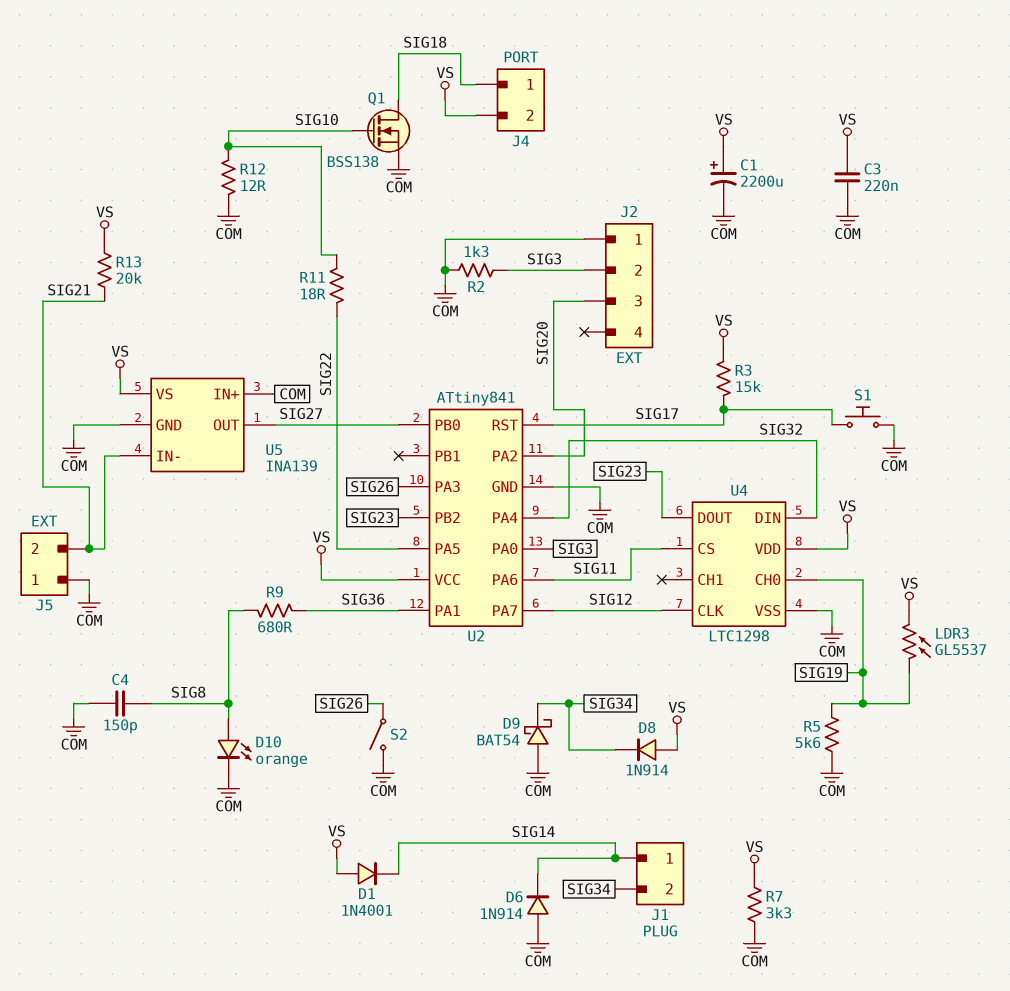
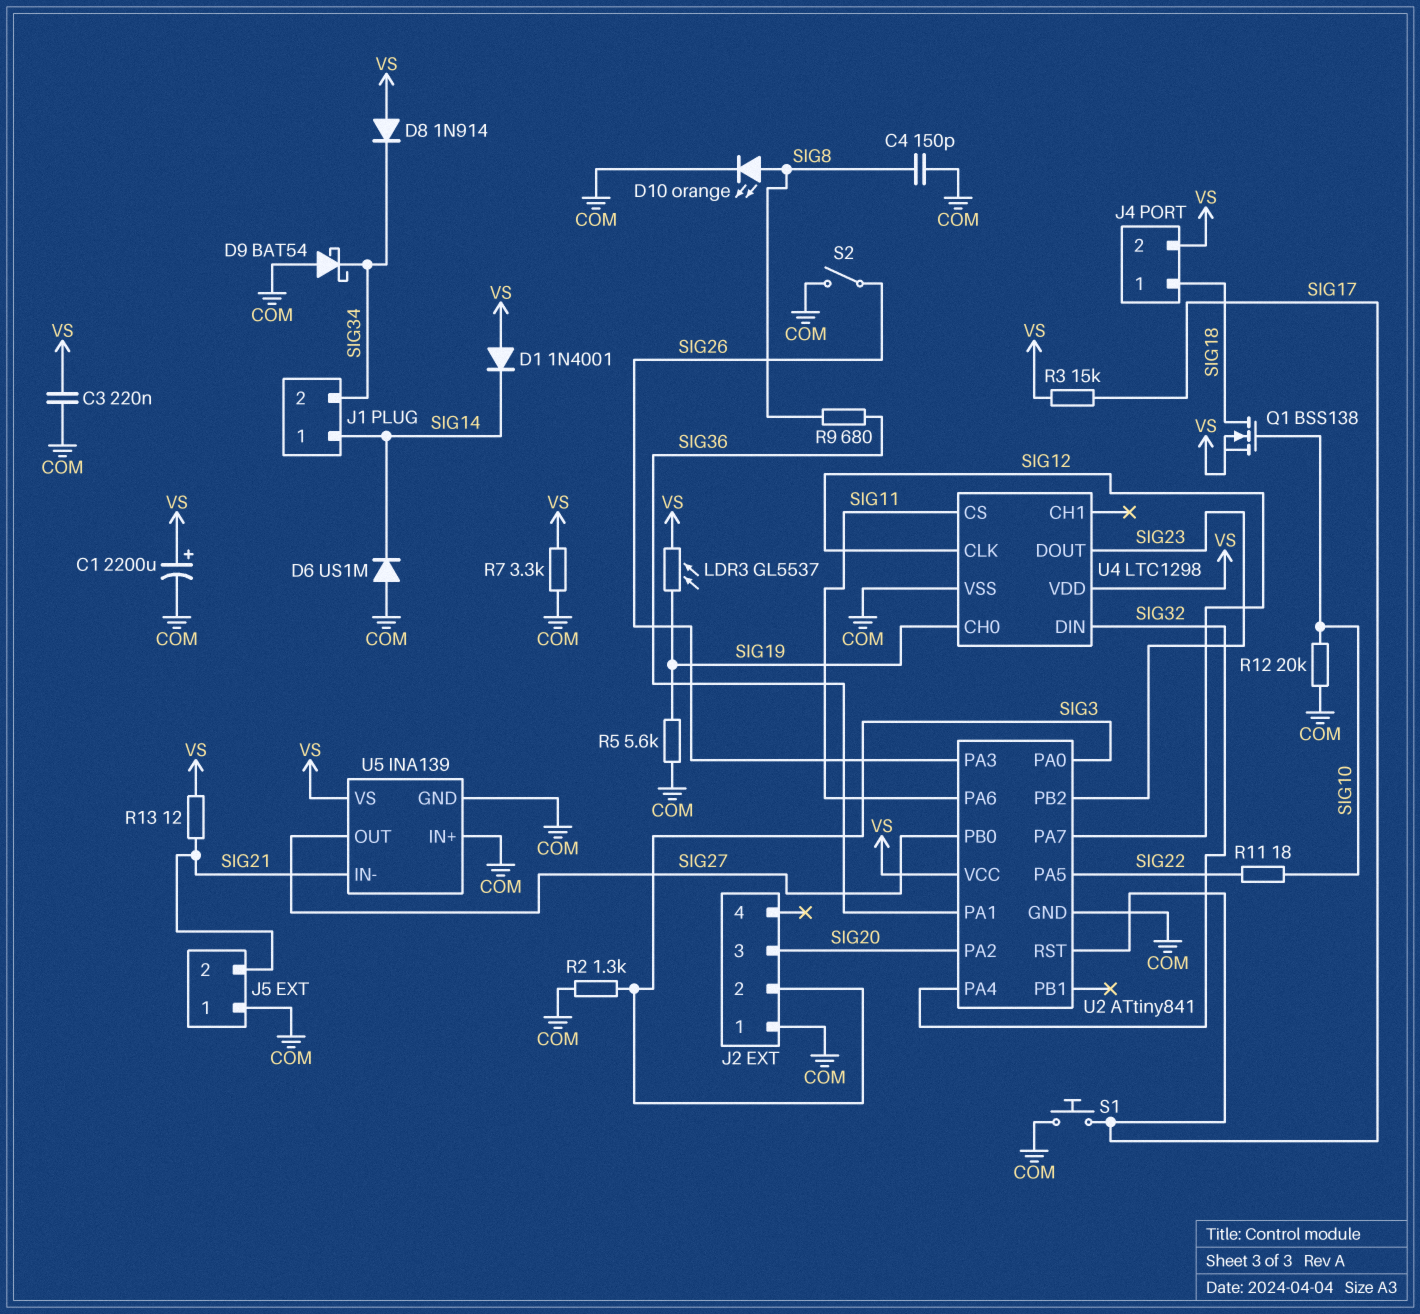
D6: diode 1N914 (A COM, K SIG14) -> diode US1M (A COM, K SIG14)
Q1: NMOS BSS138 (G SIG10, D SIG18, S COM) -> NMOS BSS138 (G SIG10, D SIG18, S VS)
R12: 12 (COM, SIG10) -> 20k (COM, SIG10)
R13: 20k (SIG21, VS) -> 12 (SIG21, VS)

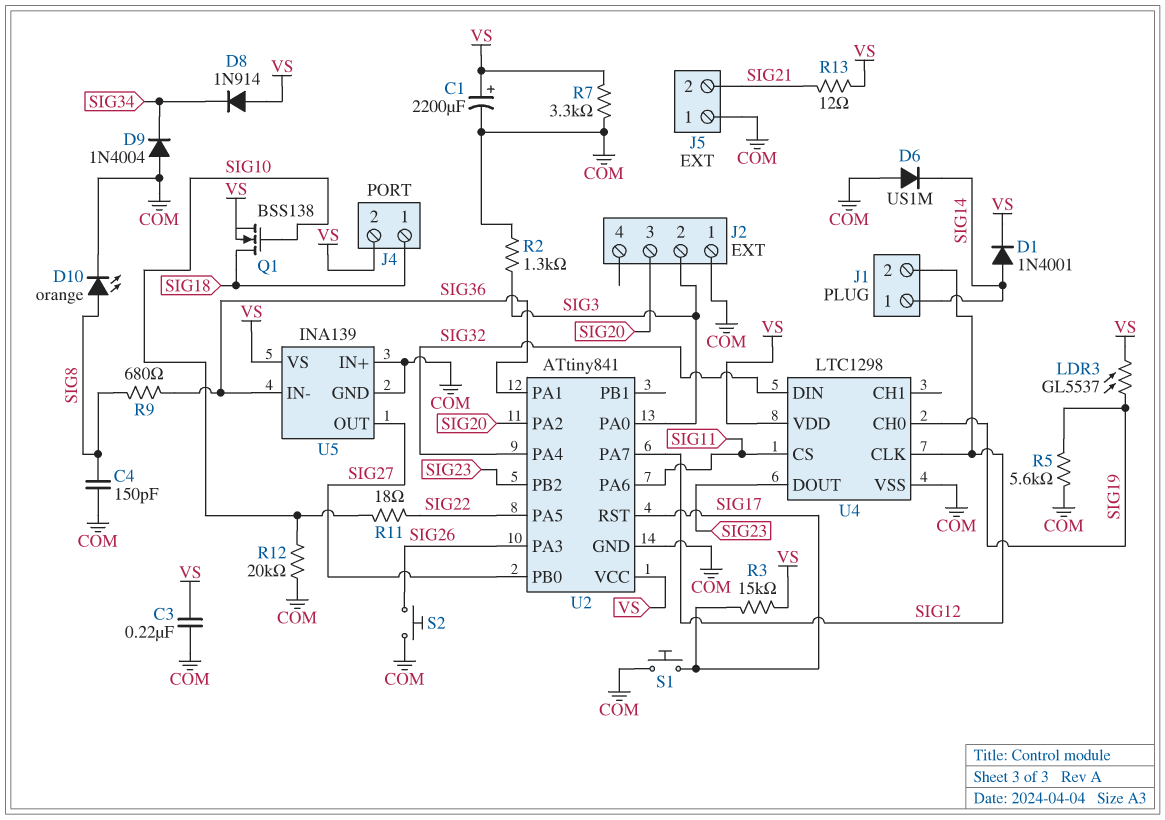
D1: diode 1N4001 (A VS, K SIG14) -> diode 1N4001 (A SIG14, K VS)
D9: schottky BAT54 (A COM, K SIG34) -> diode 1N4004 (A COM, K SIG34)
J1 pin 2: SIG34 -> SIG12
S2: switch (COM, SIG26) -> button (COM, SIG26)
U5 pin IN-: SIG21 -> SIG36

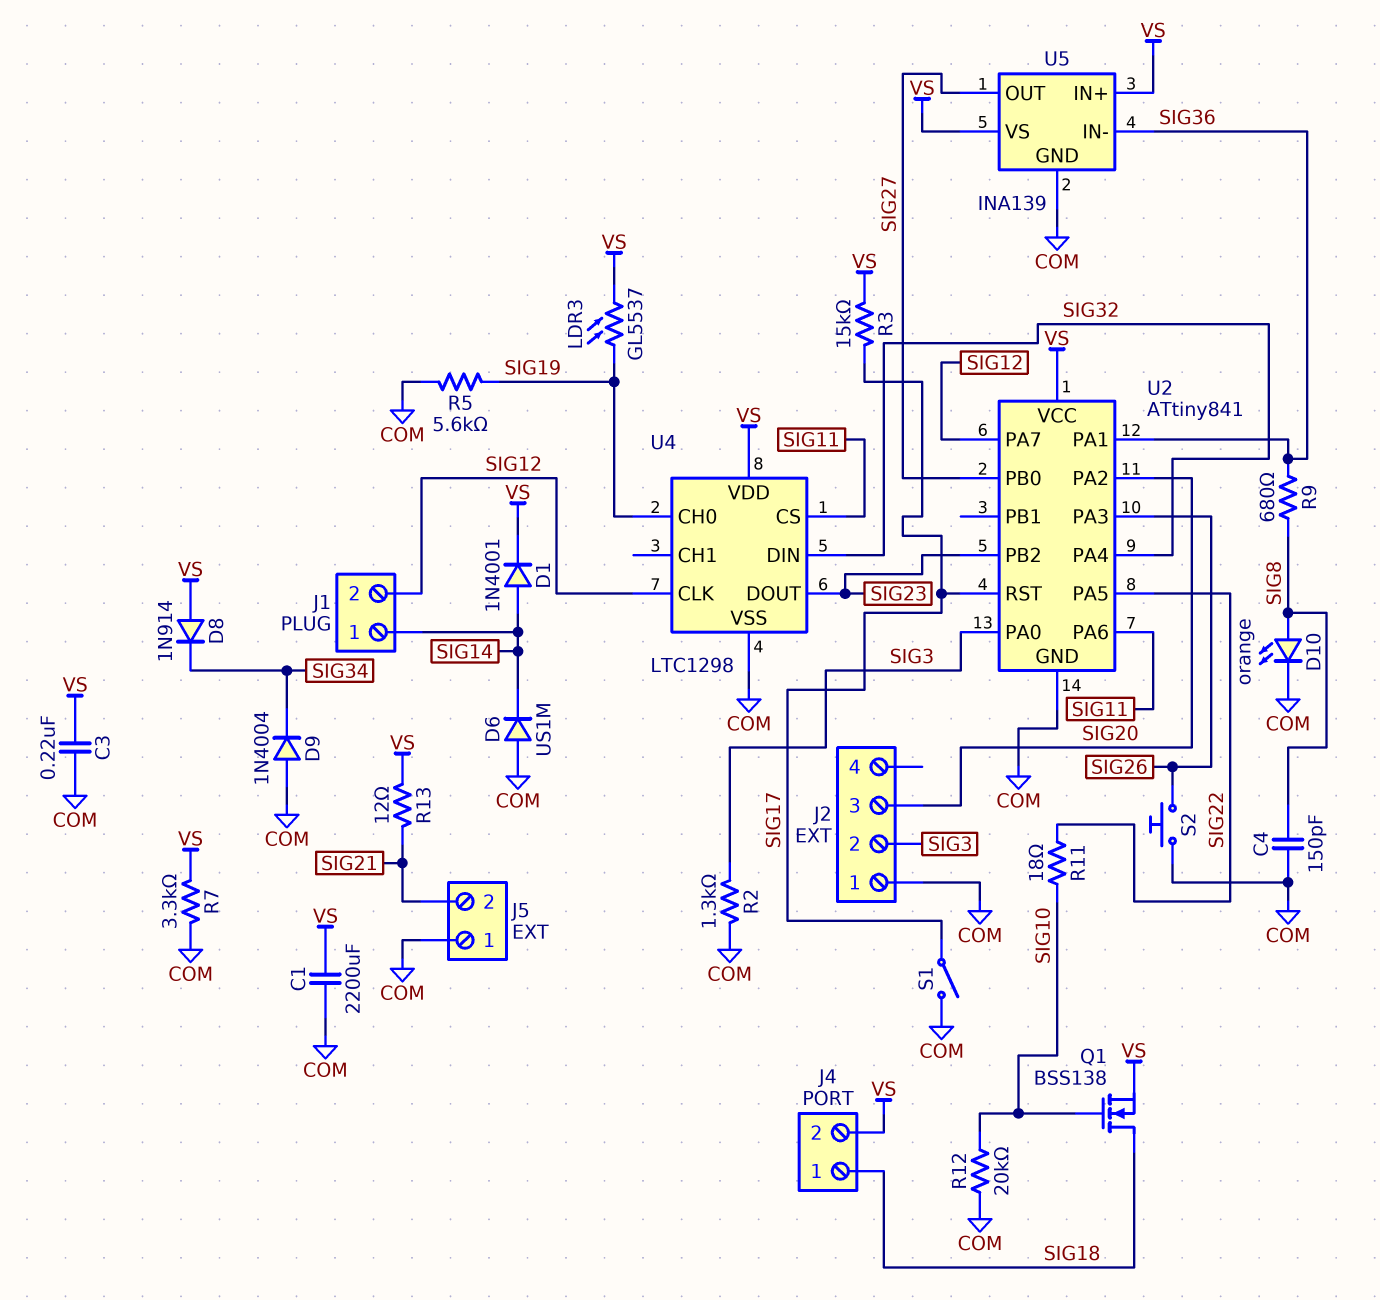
C1: 2200uF (plus VS, minus COM) -> 2200uF (COM, VS)
S1: button (COM, SIG17) -> switch (COM, SIG17)
U5 pin IN+: COM -> VS

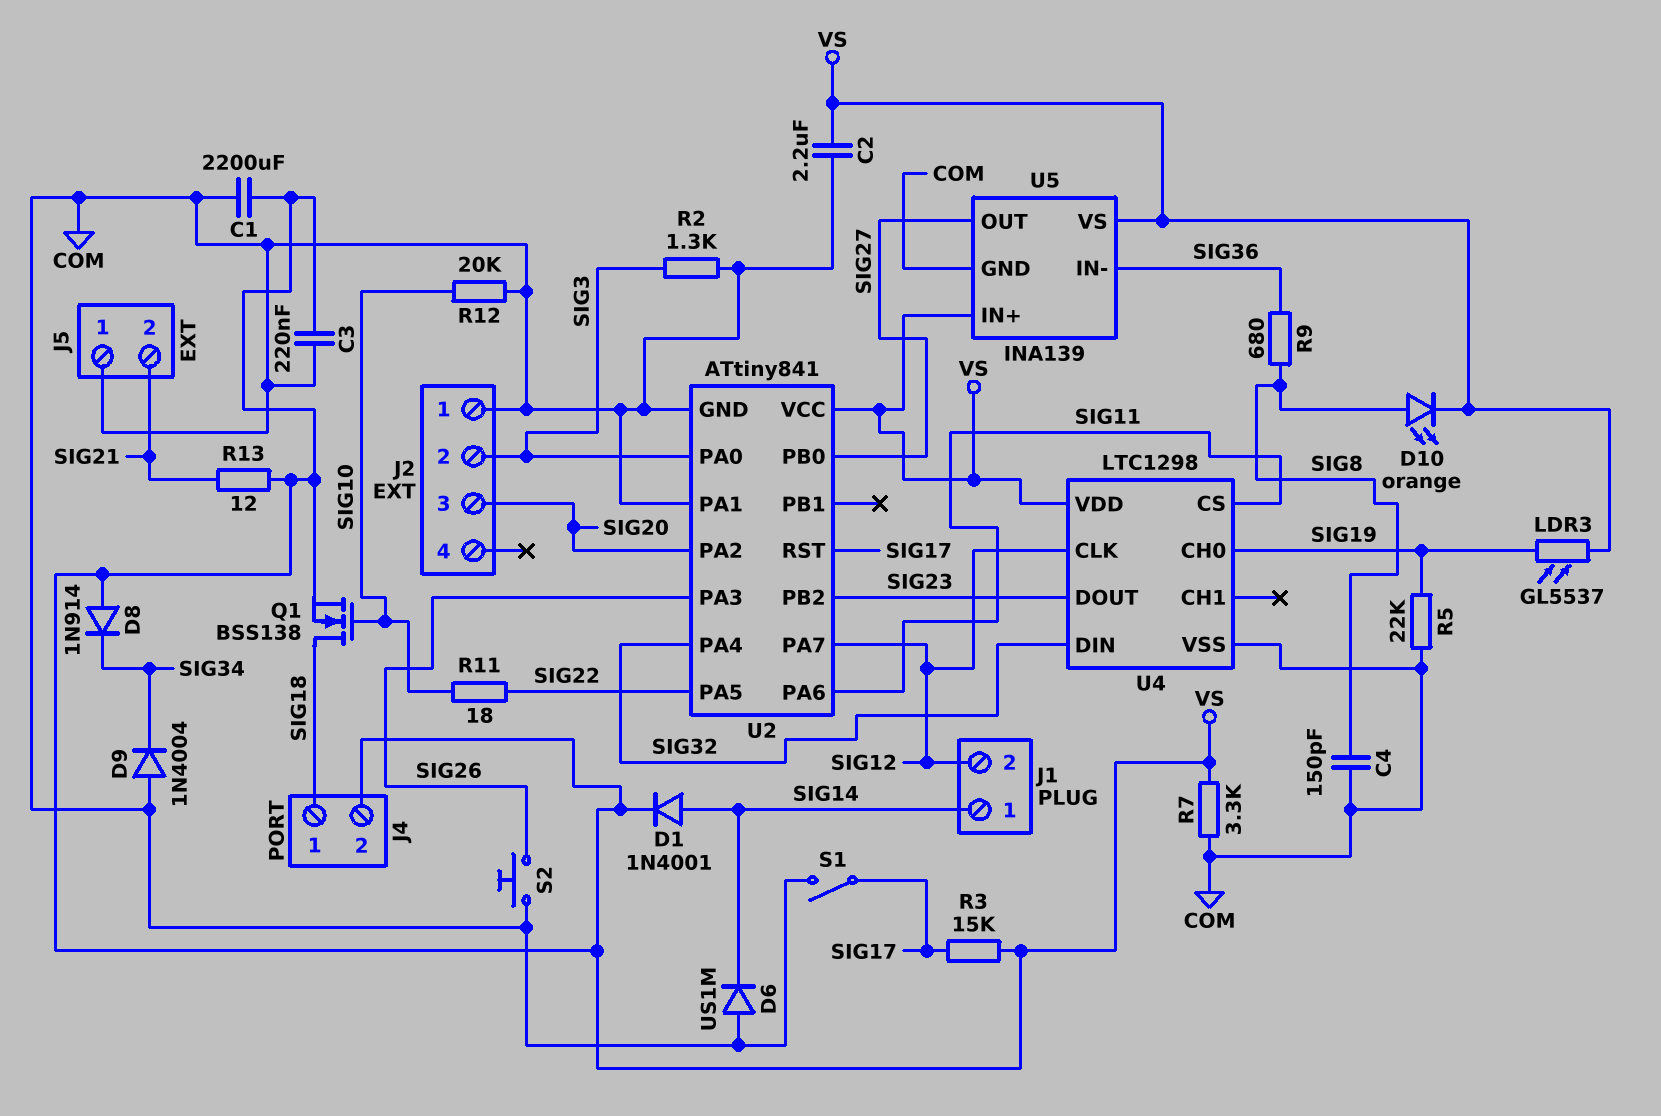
C2: none -> 2.2uF (COM, VS)
D10: LED orange (A SIG8, K COM) -> LED orange (A SIG8, K VS)
R5: 5.6k (COM, SIG19) -> 22k (COM, SIG19)
U2 pin PA1: SIG36 -> COM

